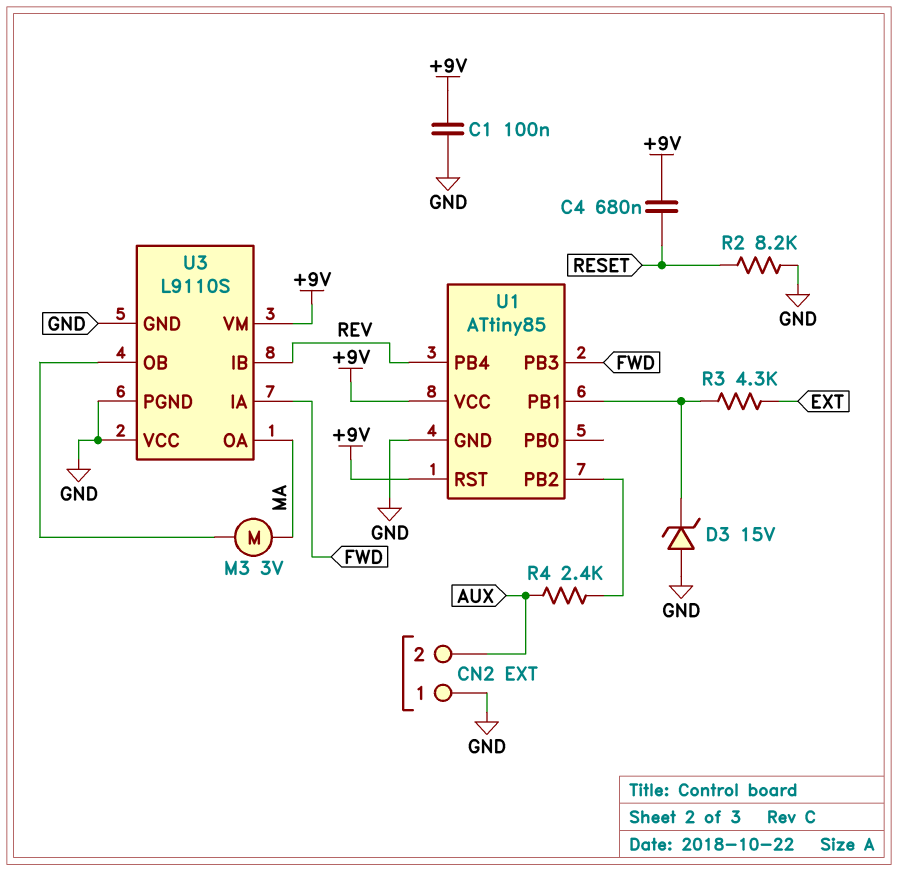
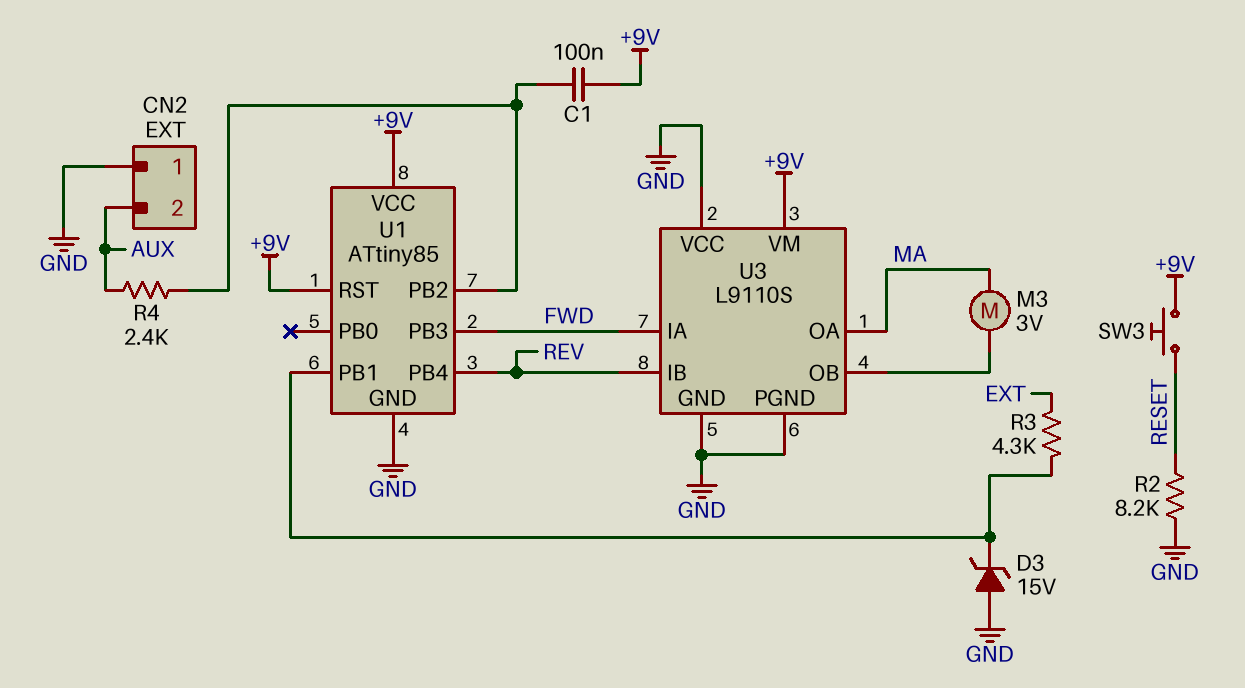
C1: 100nF (+9V, GND) -> 100nF (+9V, U1/PB2)
C4: 680nF (+9V, RESET) -> none
SW3: none -> button (+9V, RESET)

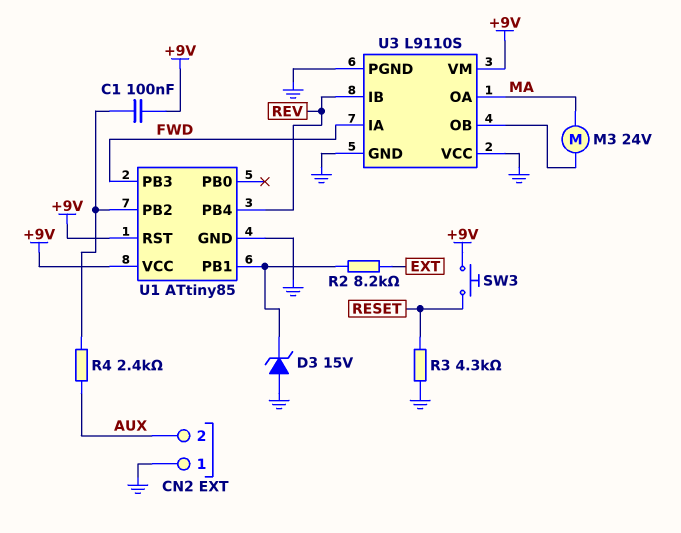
M3: motor 3V (MA, U3/OB) -> motor 24V (MA, U3/OB)
R2: 8.2k (GND, RESET) -> 8.2k (EXT, U1/PB1)
R3: 4.3k (EXT, U1/PB1) -> 4.3k (GND, RESET)

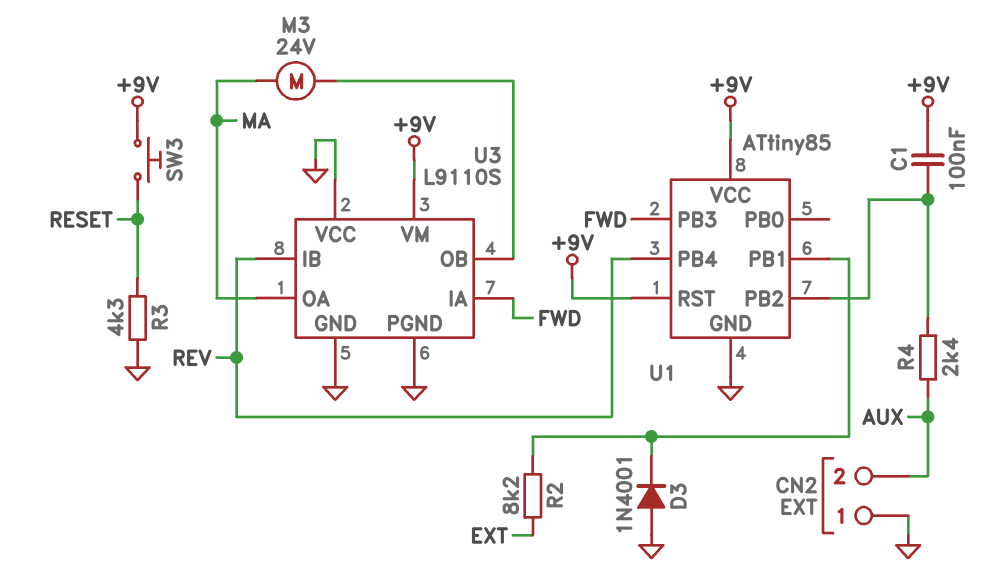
D3: zener 15V (A GND, K U1/PB1) -> diode 1N4001 (A GND, K U1/PB1)

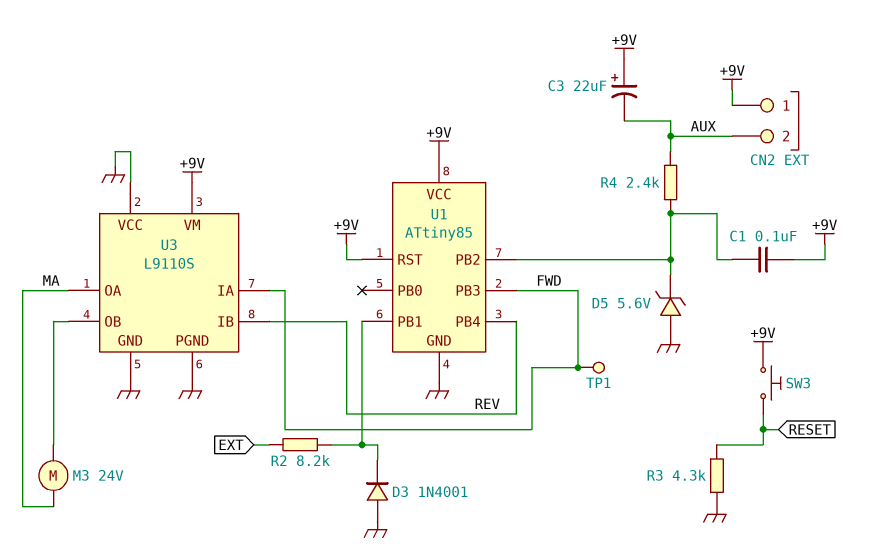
C3: none -> 22uF (plus +9V, minus AUX)
CN2 pin 1: GND -> +9V
D5: none -> zener 5.6V (A GND, K U1/PB2)
TP1: none -> test point (FWD)

